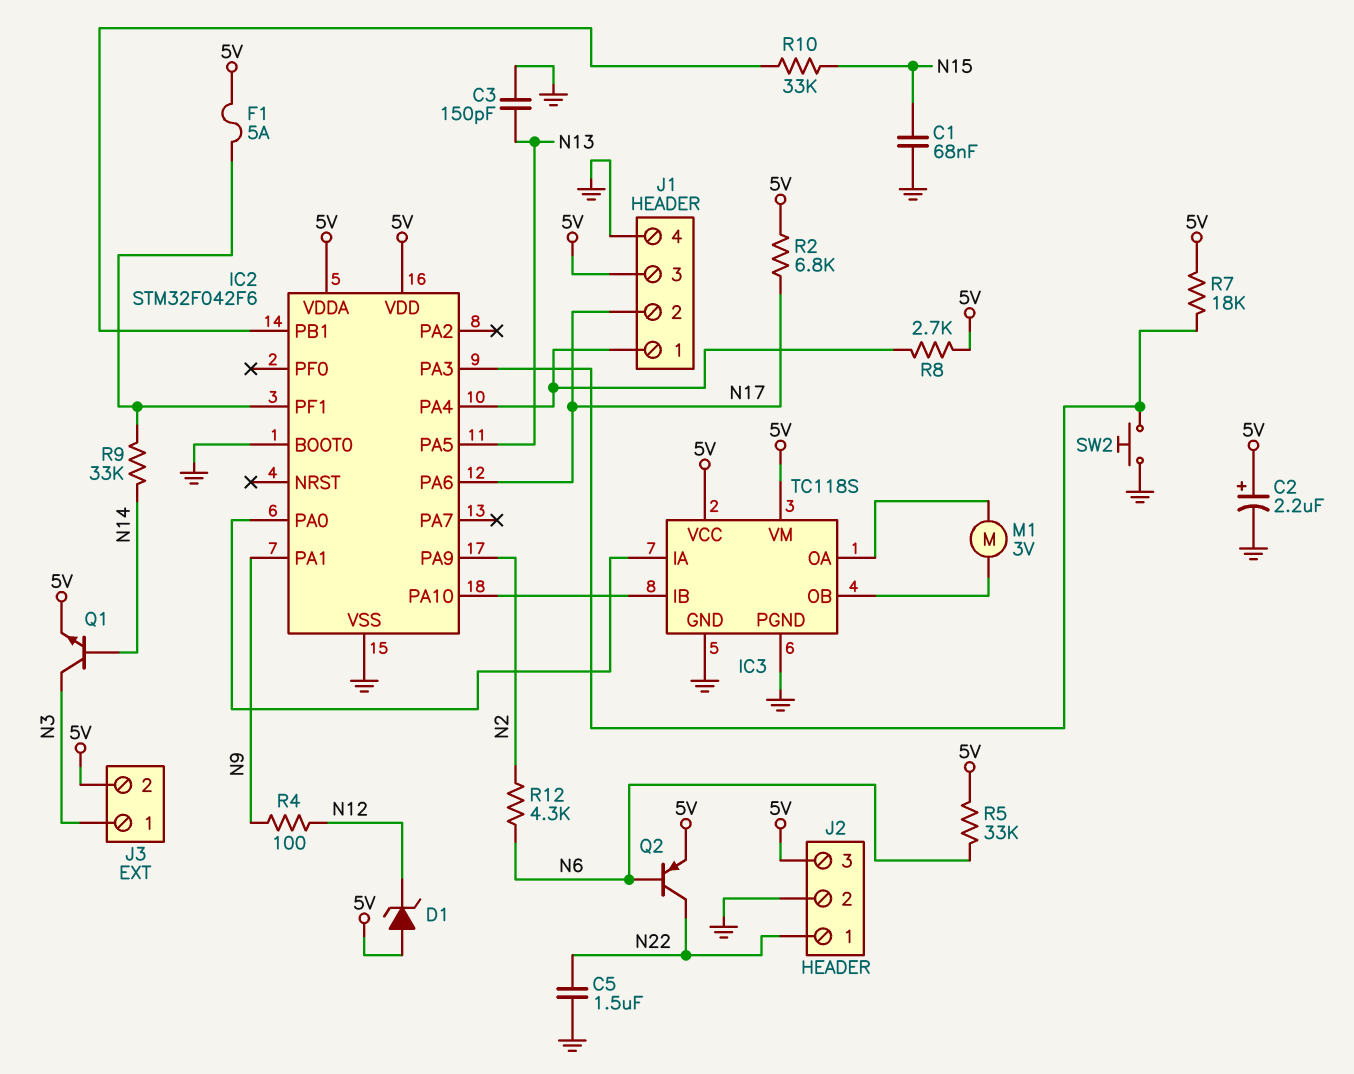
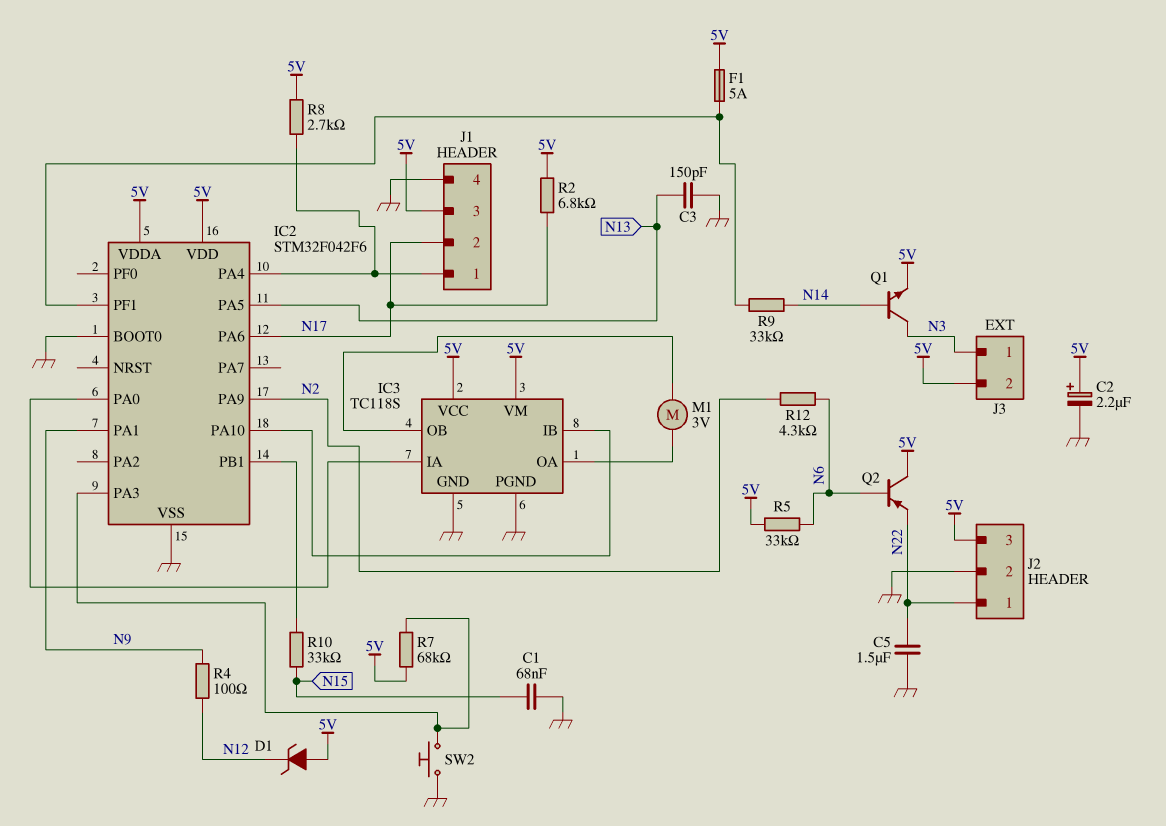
Q2: PNP (B N6, C N22, E 5V) -> PNP (B N6, C 5V, E N22)
R7: 18k (5V, IC2/PA3) -> 68k (5V, IC2/PA3)

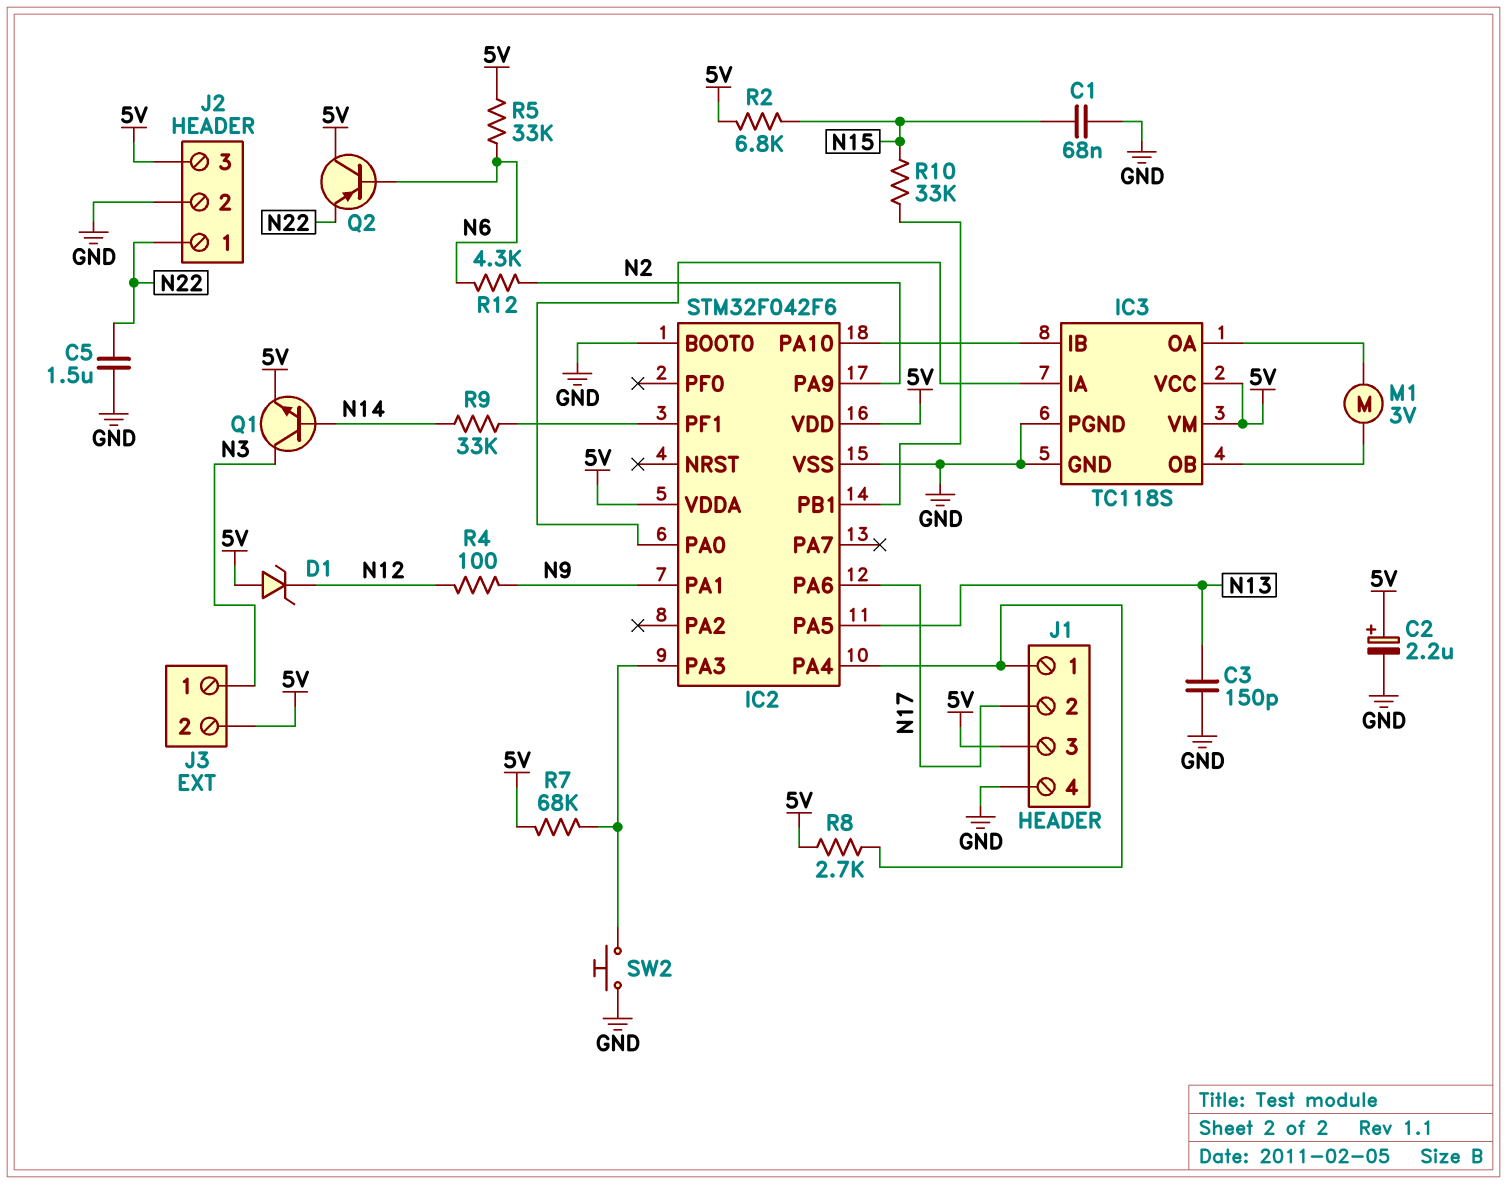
F1: 5A (5V, IC2/PF1) -> none
R2: 6.8k (5V, N17) -> 6.8k (5V, N15)

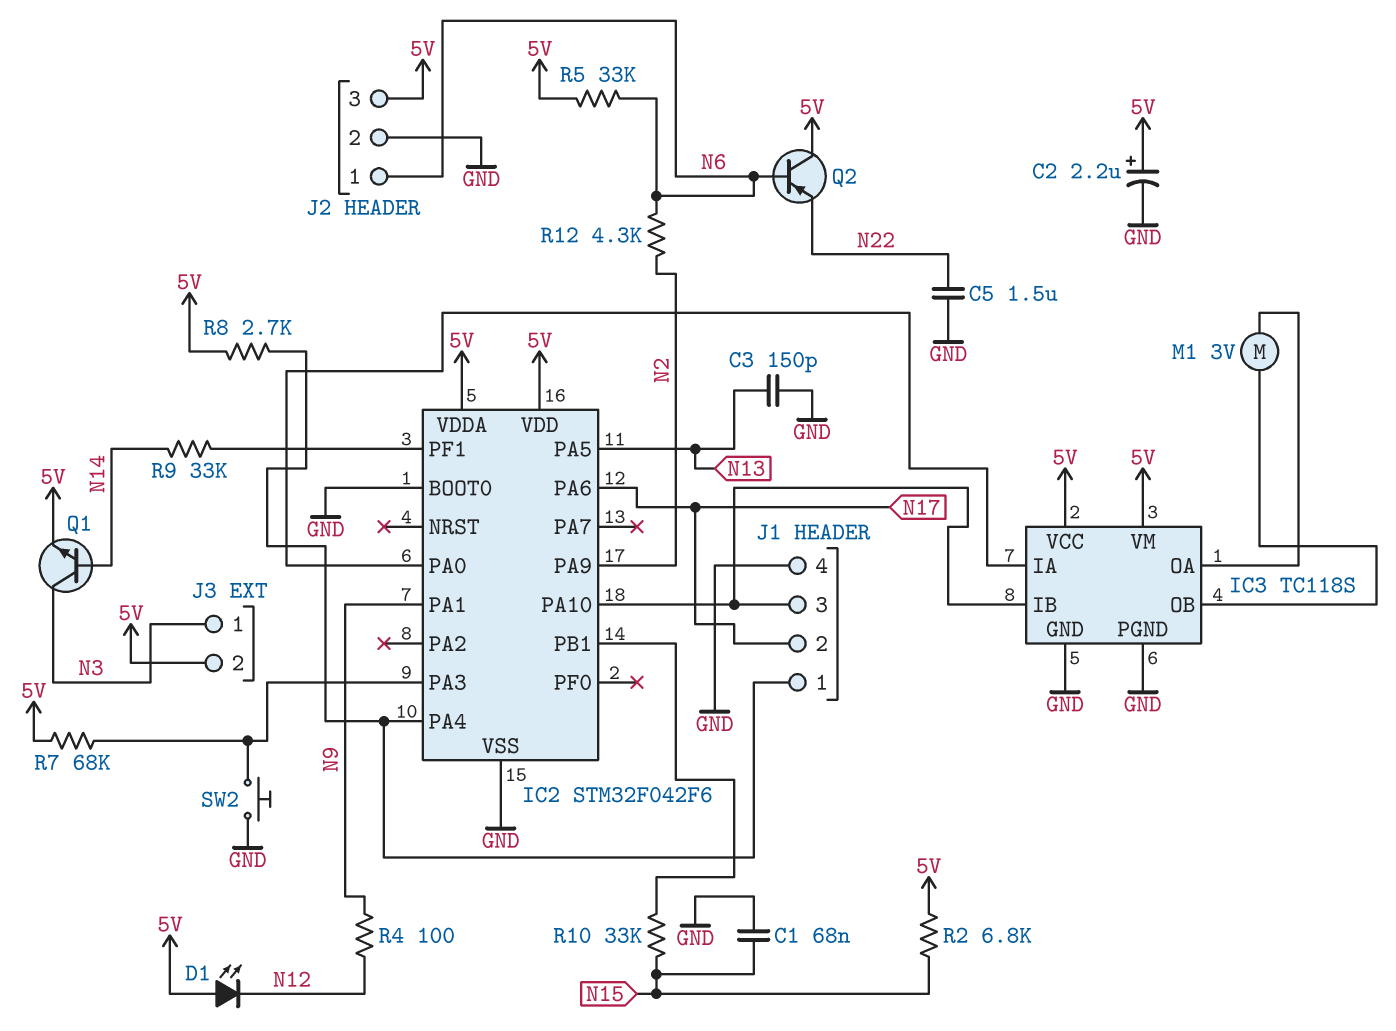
D1: zener (A 5V, K N12) -> LED (A 5V, K N12)
J1 pin 3: 5V -> IC2/PA10
J2 pin 1: N22 -> N6

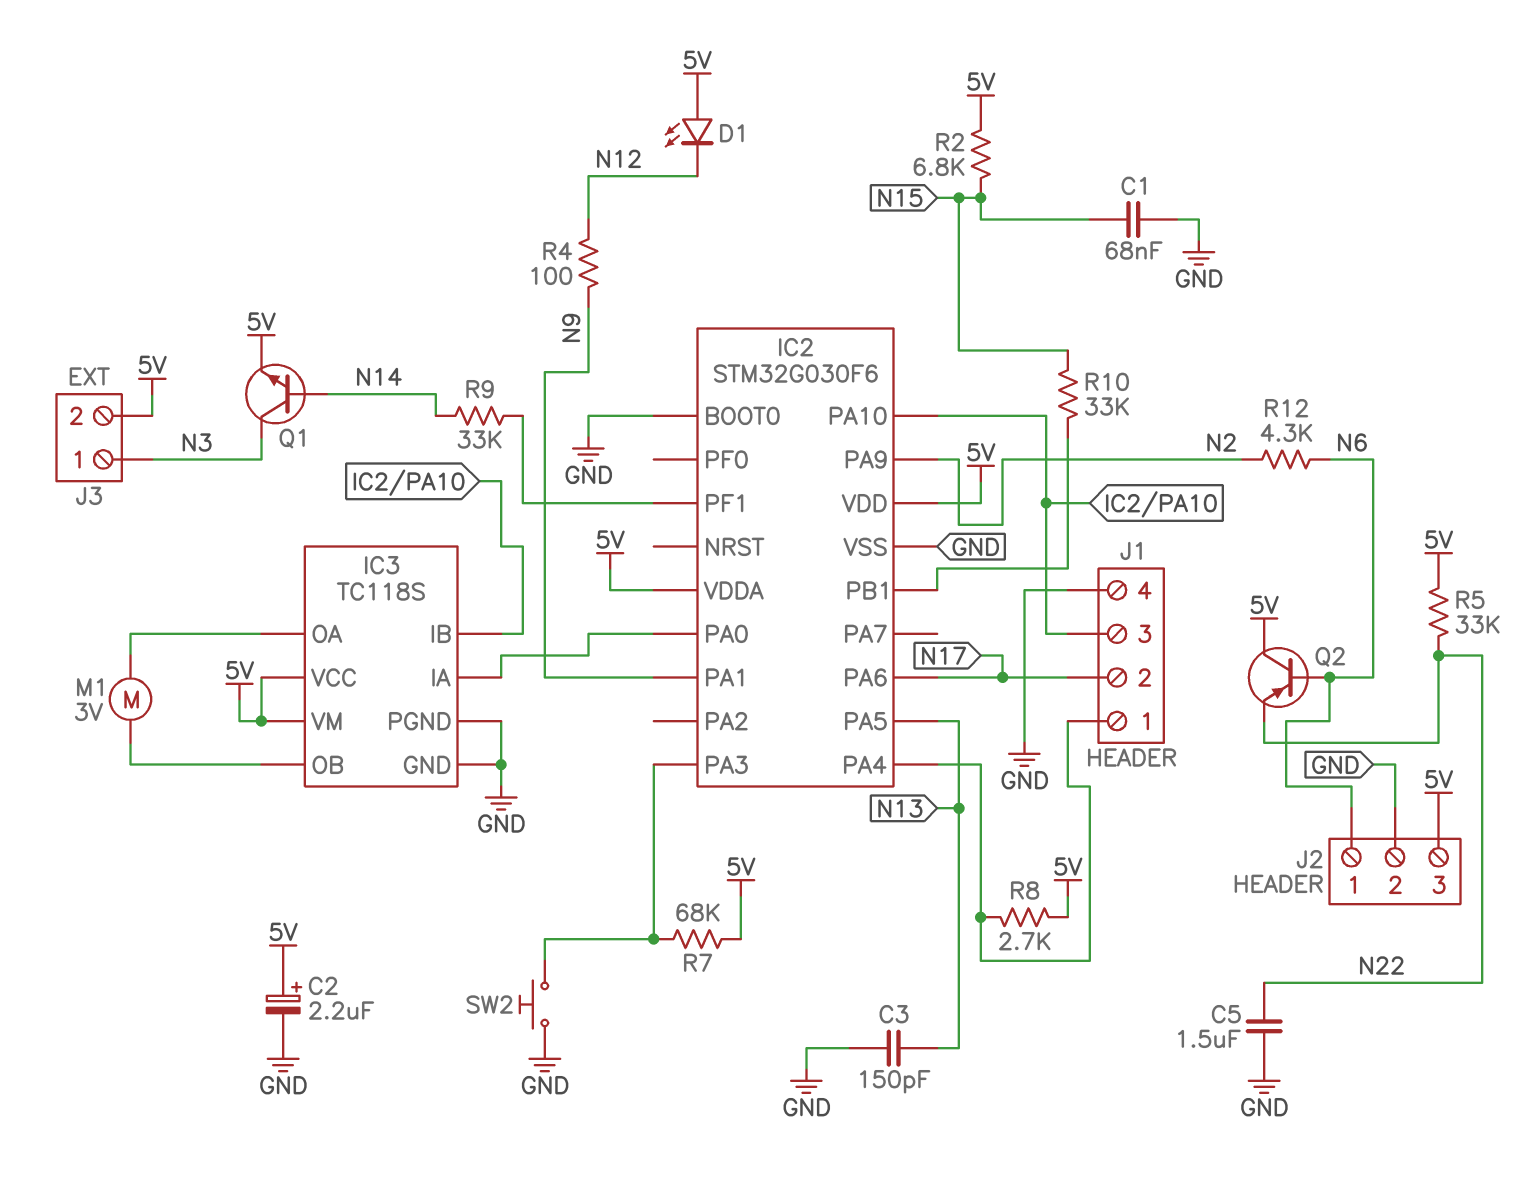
IC2: STM32F042F6 -> STM32G030F6
R5: 33k (5V, N6) -> 33k (5V, N22)

